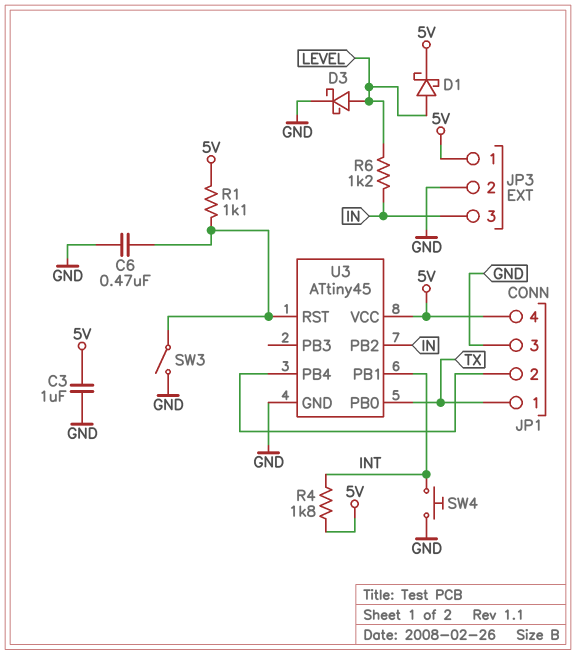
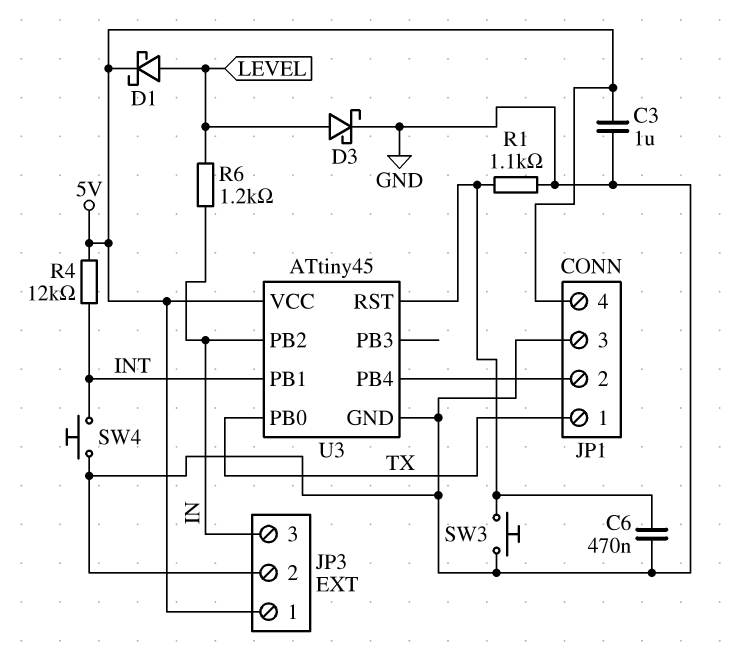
R1: 1.1k (5V, U3/RST) -> 1.1k (GND, U3/RST)
R4: 1.8k (5V, INT) -> 12k (5V, INT)
SW3: switch (GND, U3/RST) -> button (GND, U3/RST)

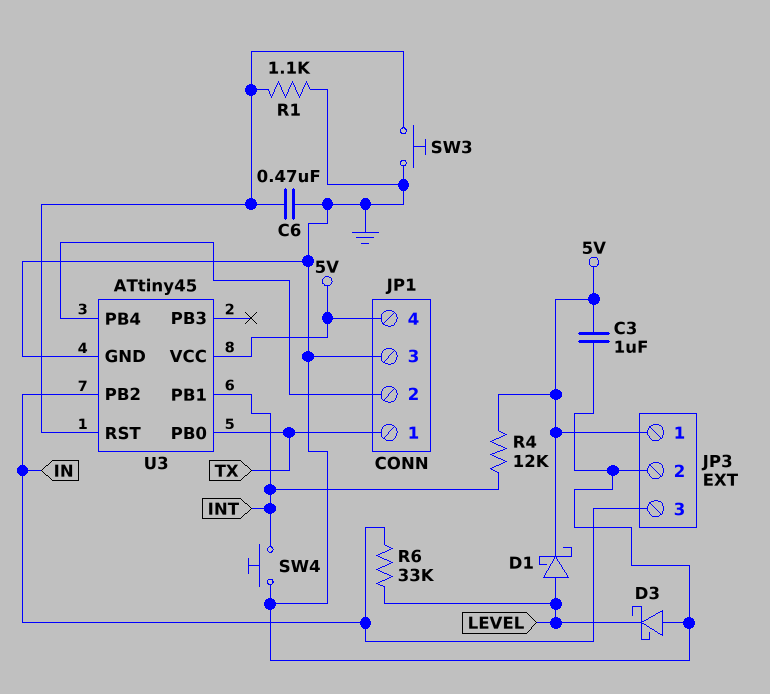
D3: schottky (A LEVEL, K GND) -> schottky (A GND, K LEVEL)
R6: 1.2k (IN, LEVEL) -> 33k (IN, LEVEL)

